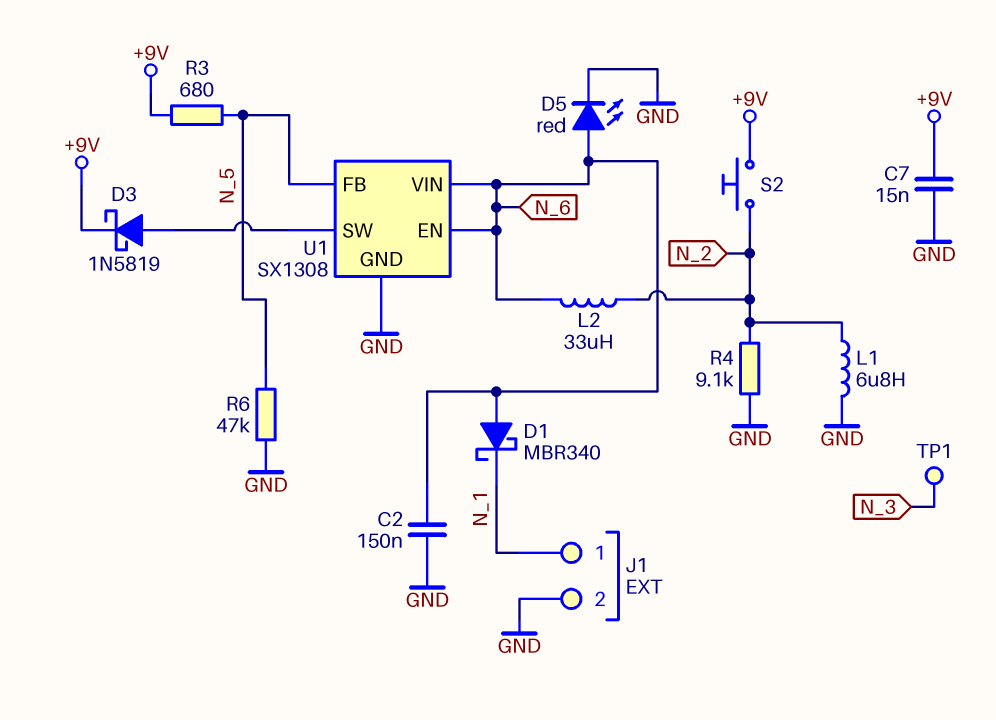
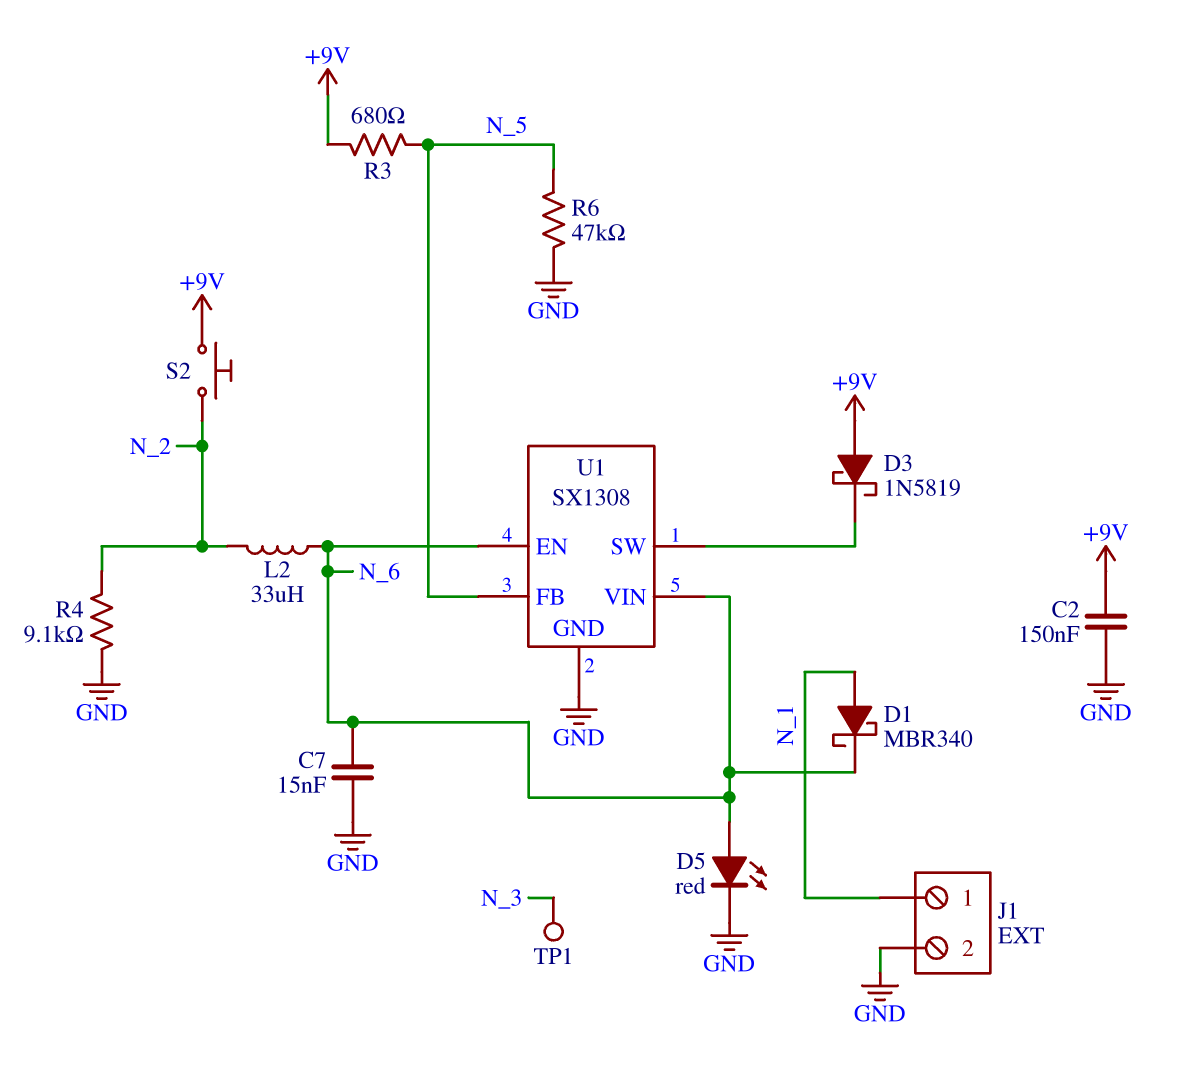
C2: 150nF (GND, N_6) -> 150nF (+9V, GND)
C7: 15nF (+9V, GND) -> 15nF (GND, N_6)
D1: schottky MBR340 (A N_6, K N_1) -> schottky MBR340 (A N_1, K N_6)
D3: schottky 1N5819 (A U1/SW, K +9V) -> schottky 1N5819 (A +9V, K U1/SW)
L1: 6.8uH (GND, N_2) -> none

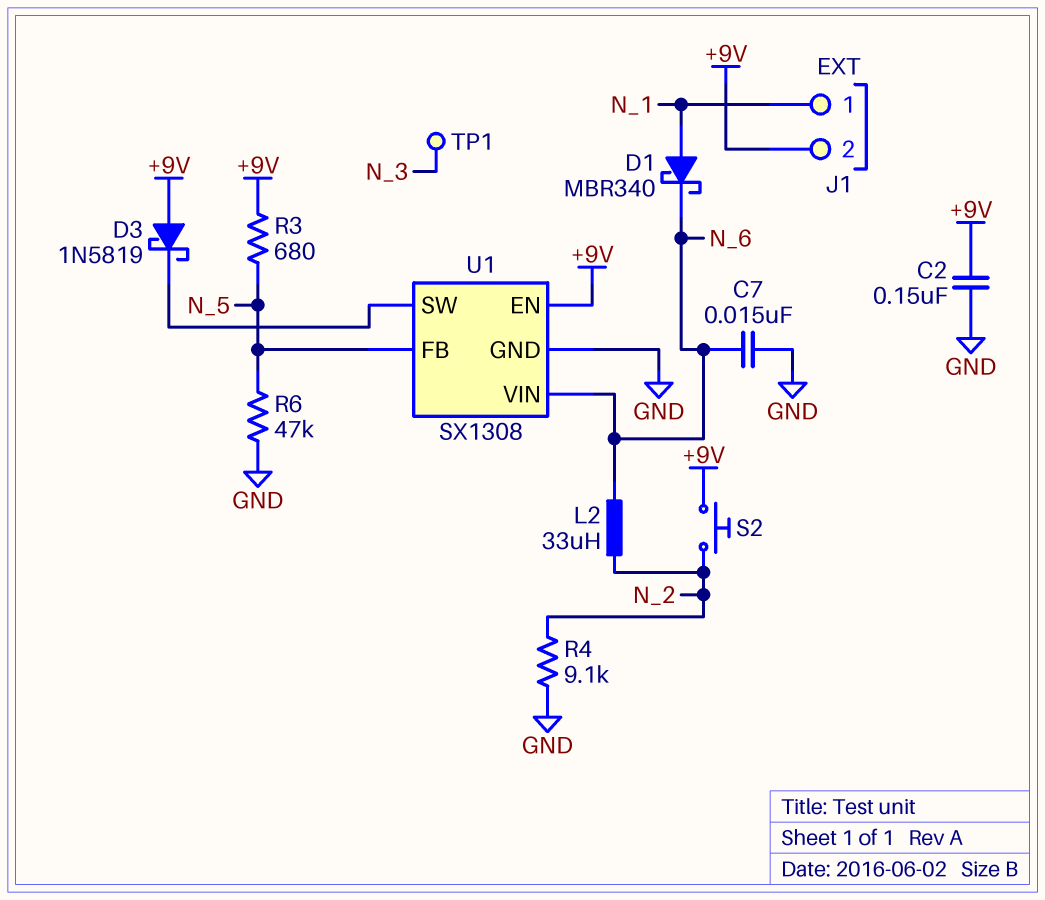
D5: LED red (A N_6, K GND) -> none
J1 pin 2: GND -> +9V
U1 pin EN: N_6 -> +9V

